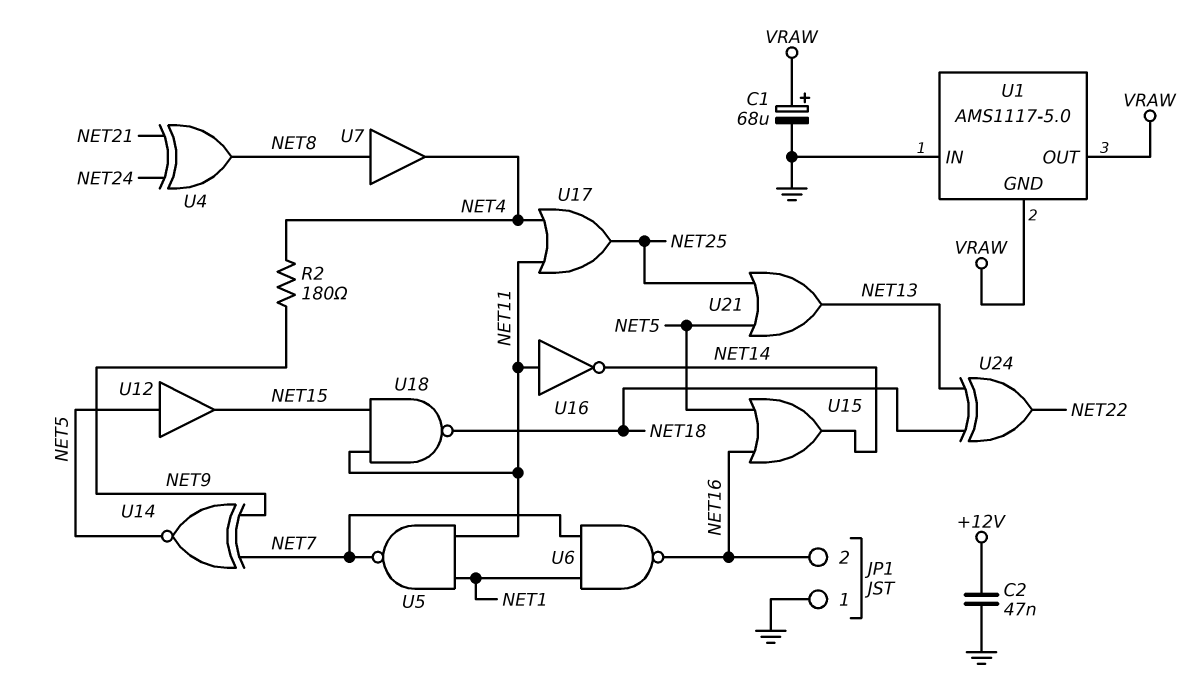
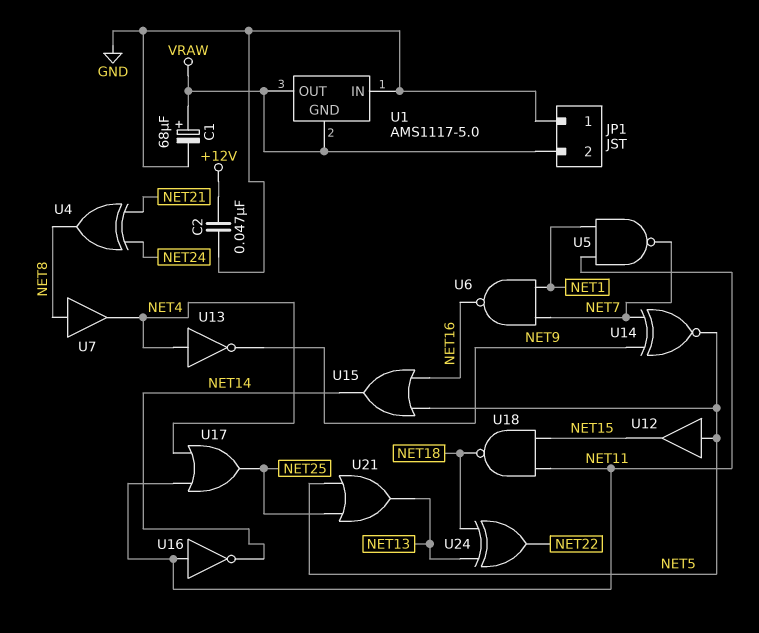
JP1 pin 2: NET16 -> VRAW
R2: 180 (NET4, NET9) -> none
U13: none -> NOT (in NET4, out NET9)

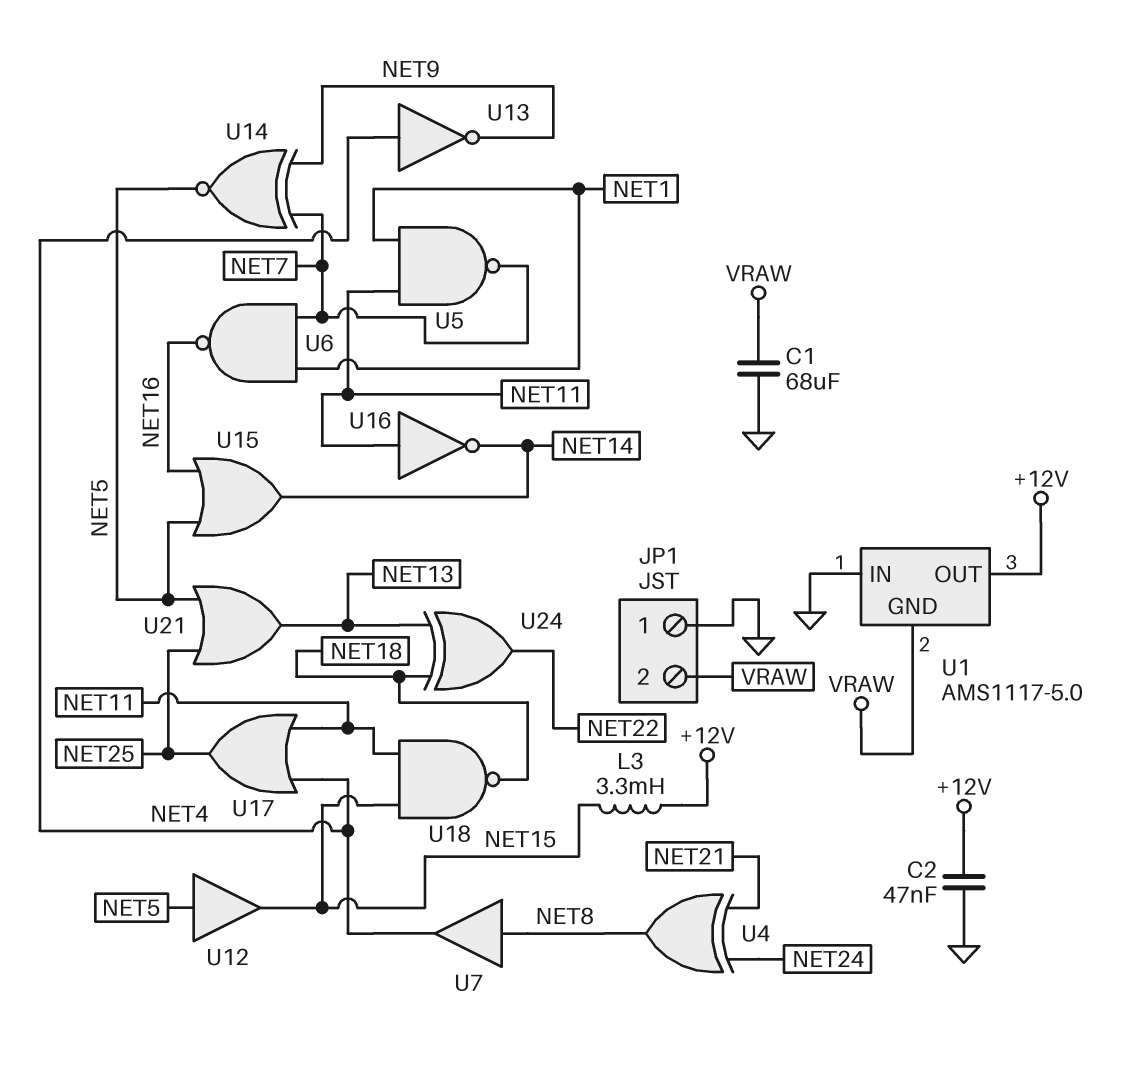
C1: 68uF (plus VRAW, minus GND) -> 68uF (GND, VRAW)
L3: none -> 3.3mH (+12V, NET15)
U1 pin OUT: VRAW -> +12V

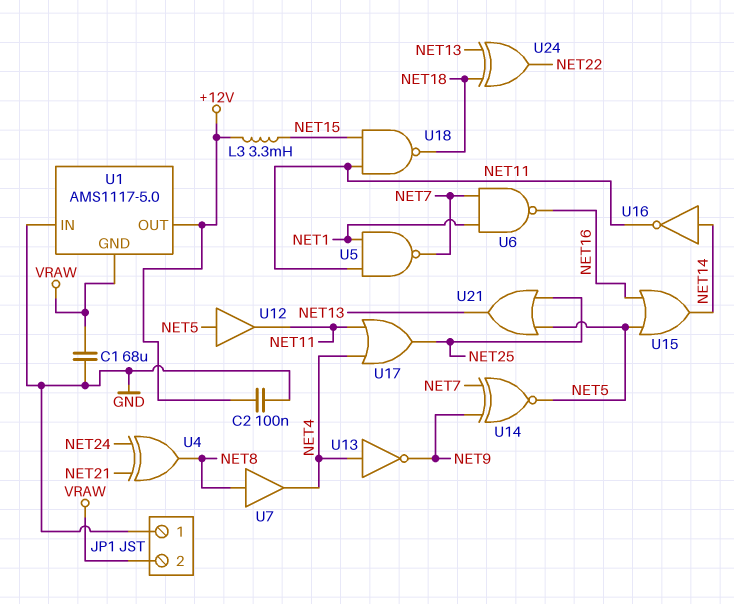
C2: 47nF (+12V, GND) -> 100nF (+12V, GND)
U12: buffer (in NET5, out NET15) -> buffer (in NET5, out NET11)
U16: NOT (in NET11, out NET14) -> NOT (in NET14, out NET11)

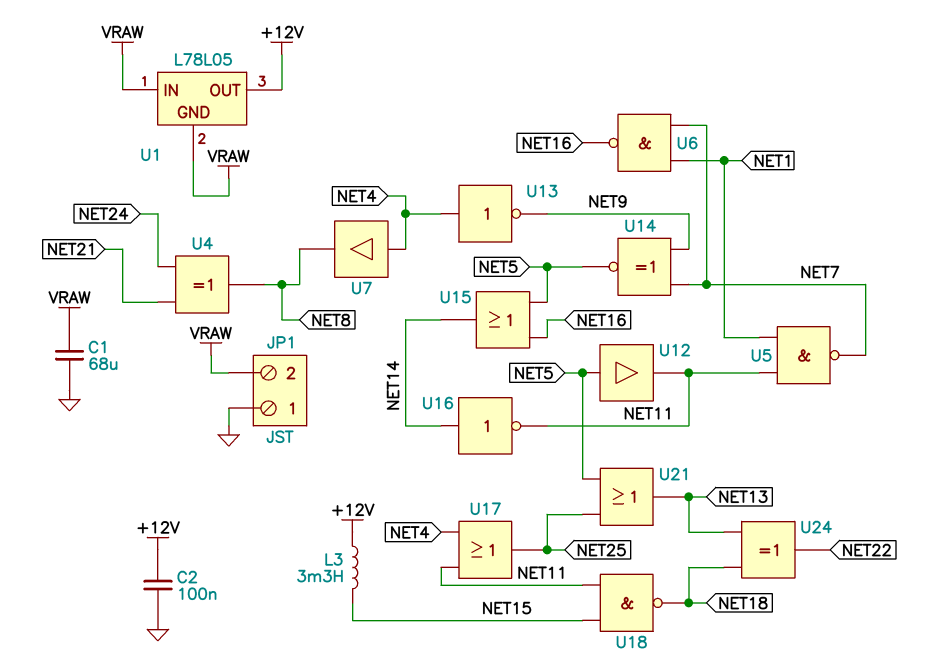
U1: AMS1117-5.0 -> L78L05
U1 pin IN: GND -> VRAW
U7: buffer (in NET8, out NET4) -> buffer (in NET4, out NET8)

